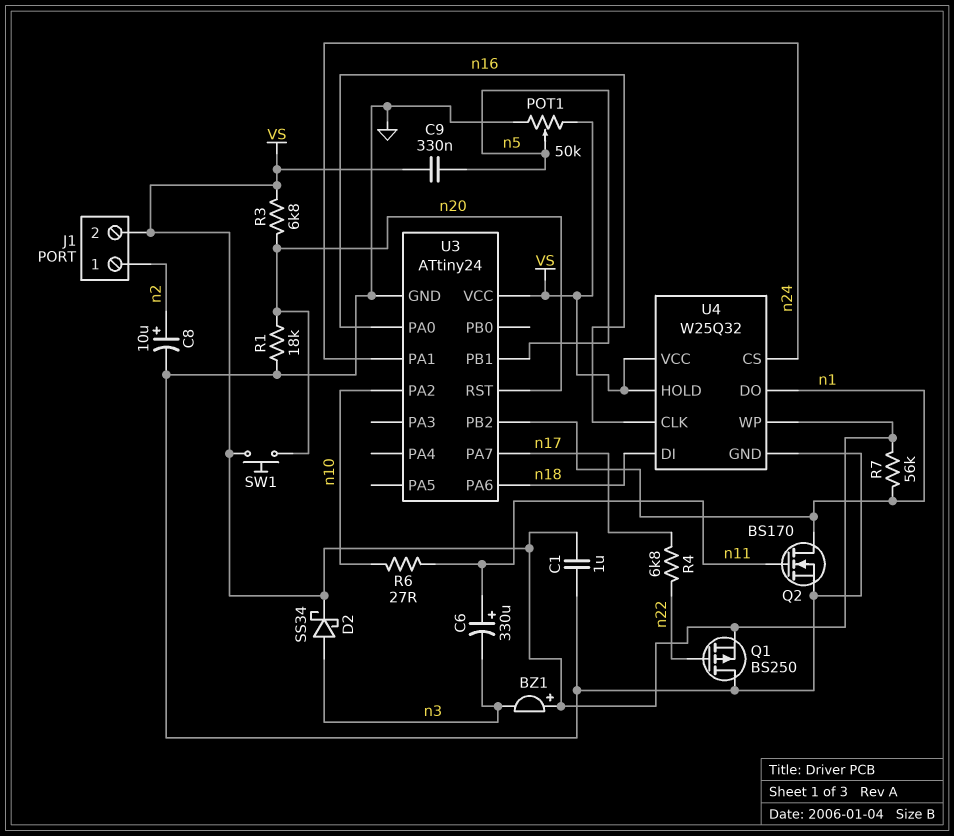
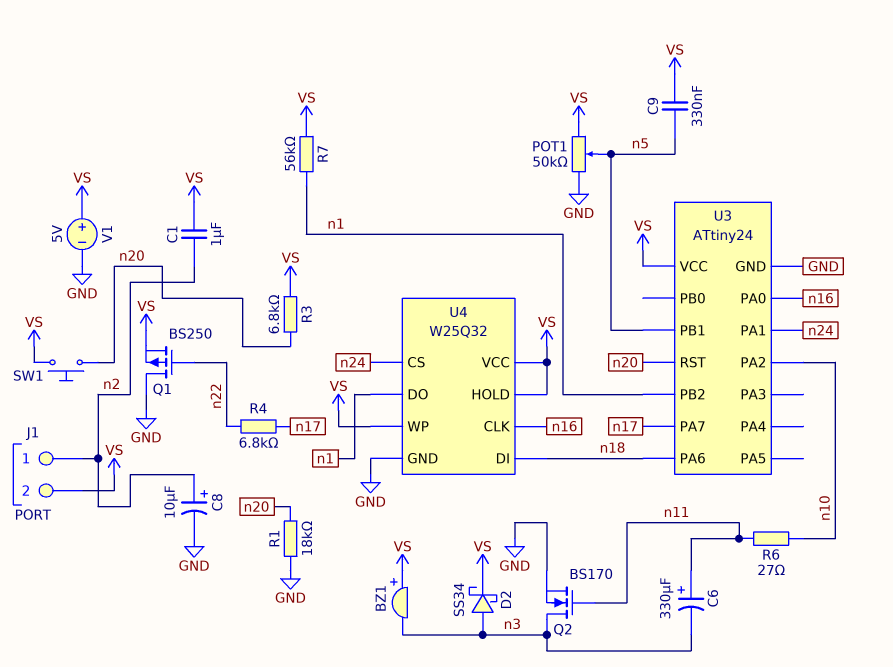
C1: 1uF (GND, VS) -> 1uF (VS, n2)
Q2: NMOS BS170 (G n11, D n1, S GND) -> NMOS BS170 (G n11, D n3, S GND)
V1: none -> 5V (plus VS, minus GND)

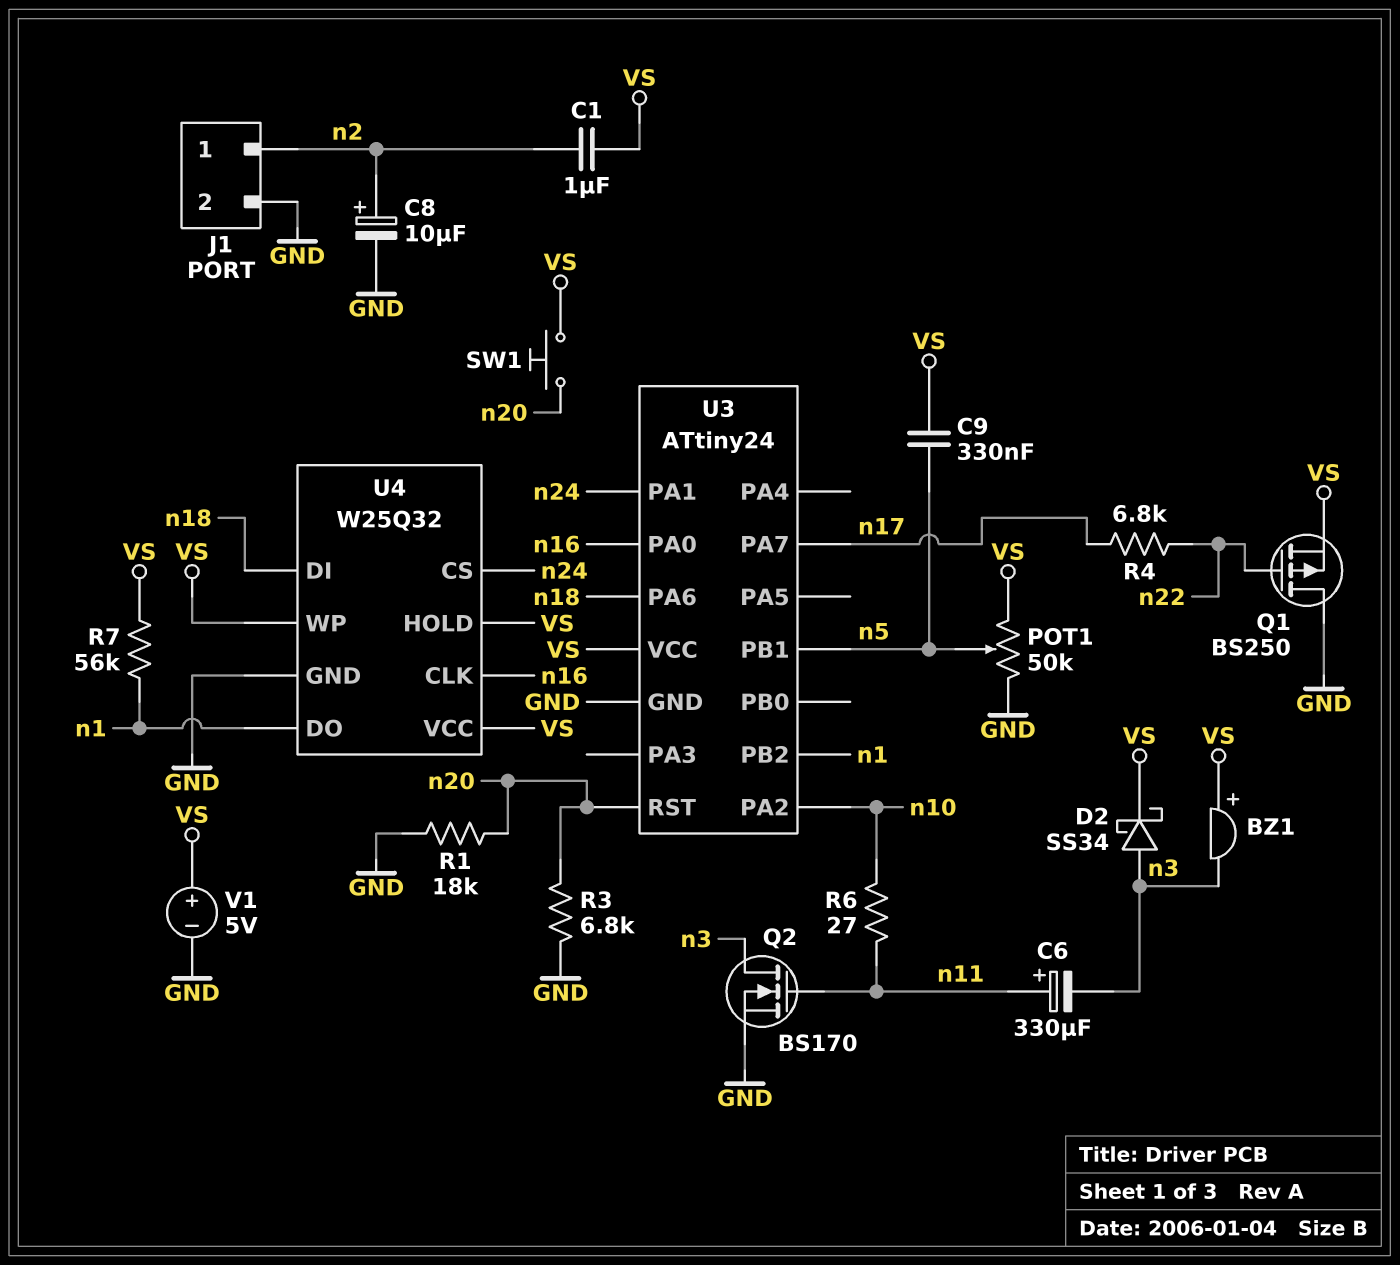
J1 pin 2: VS -> GND
R3: 6.8k (VS, n20) -> 6.8k (GND, n20)

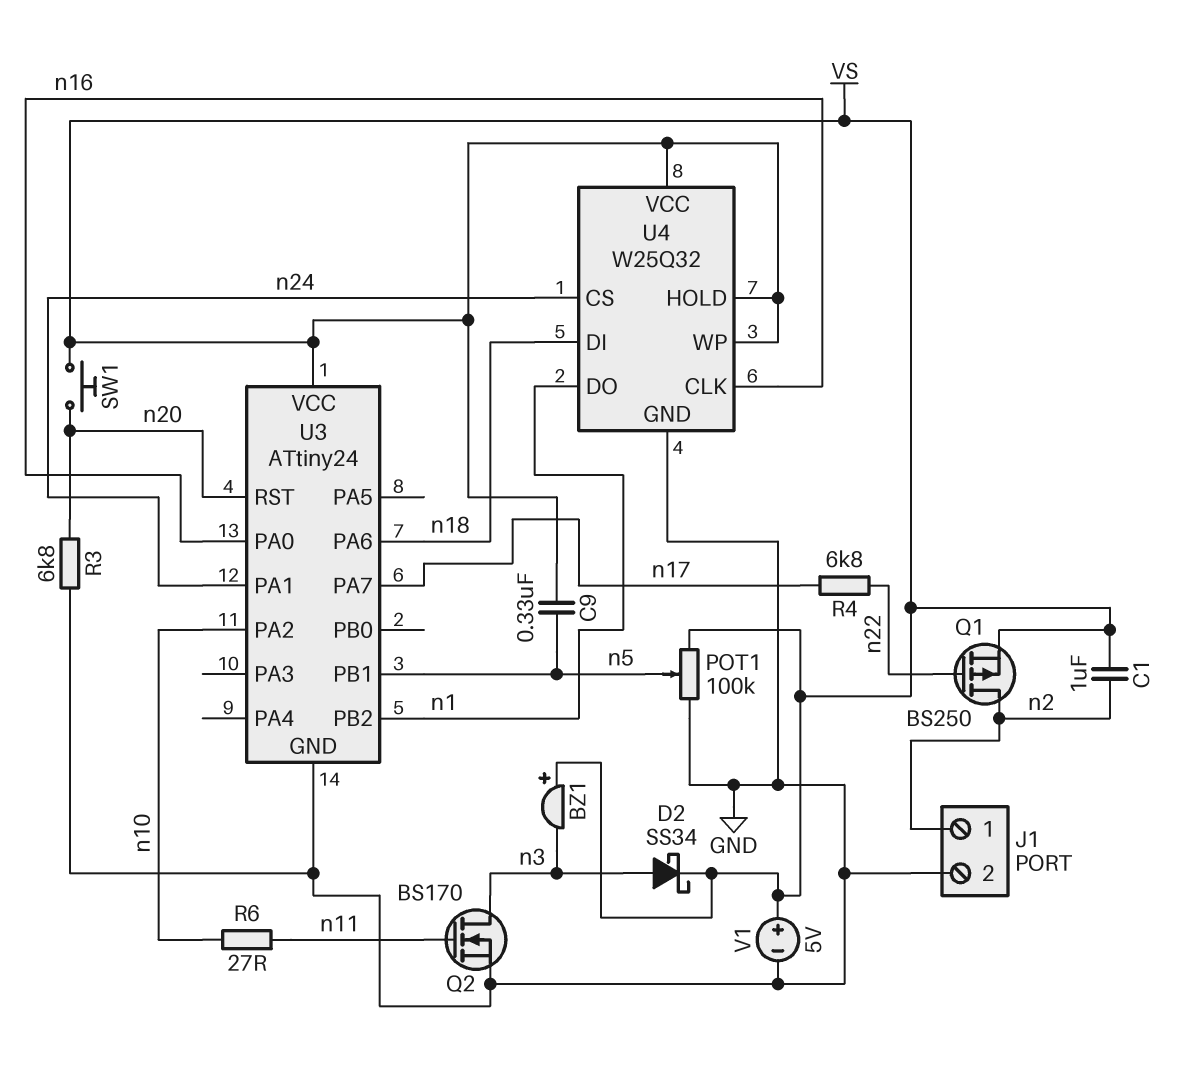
C6: 330uF (plus n11, minus n3) -> none
C8: 10uF (plus n2, minus GND) -> none
POT1: 50k (GND, VS, wiper n5) -> 100k (GND, VS, wiper n5)
Q1: PMOS BS250 (G n22, D GND, S VS) -> PMOS BS250 (G n22, D n2, S VS)
R1: 18k (GND, n20) -> none
R7: 56k (VS, n1) -> none

